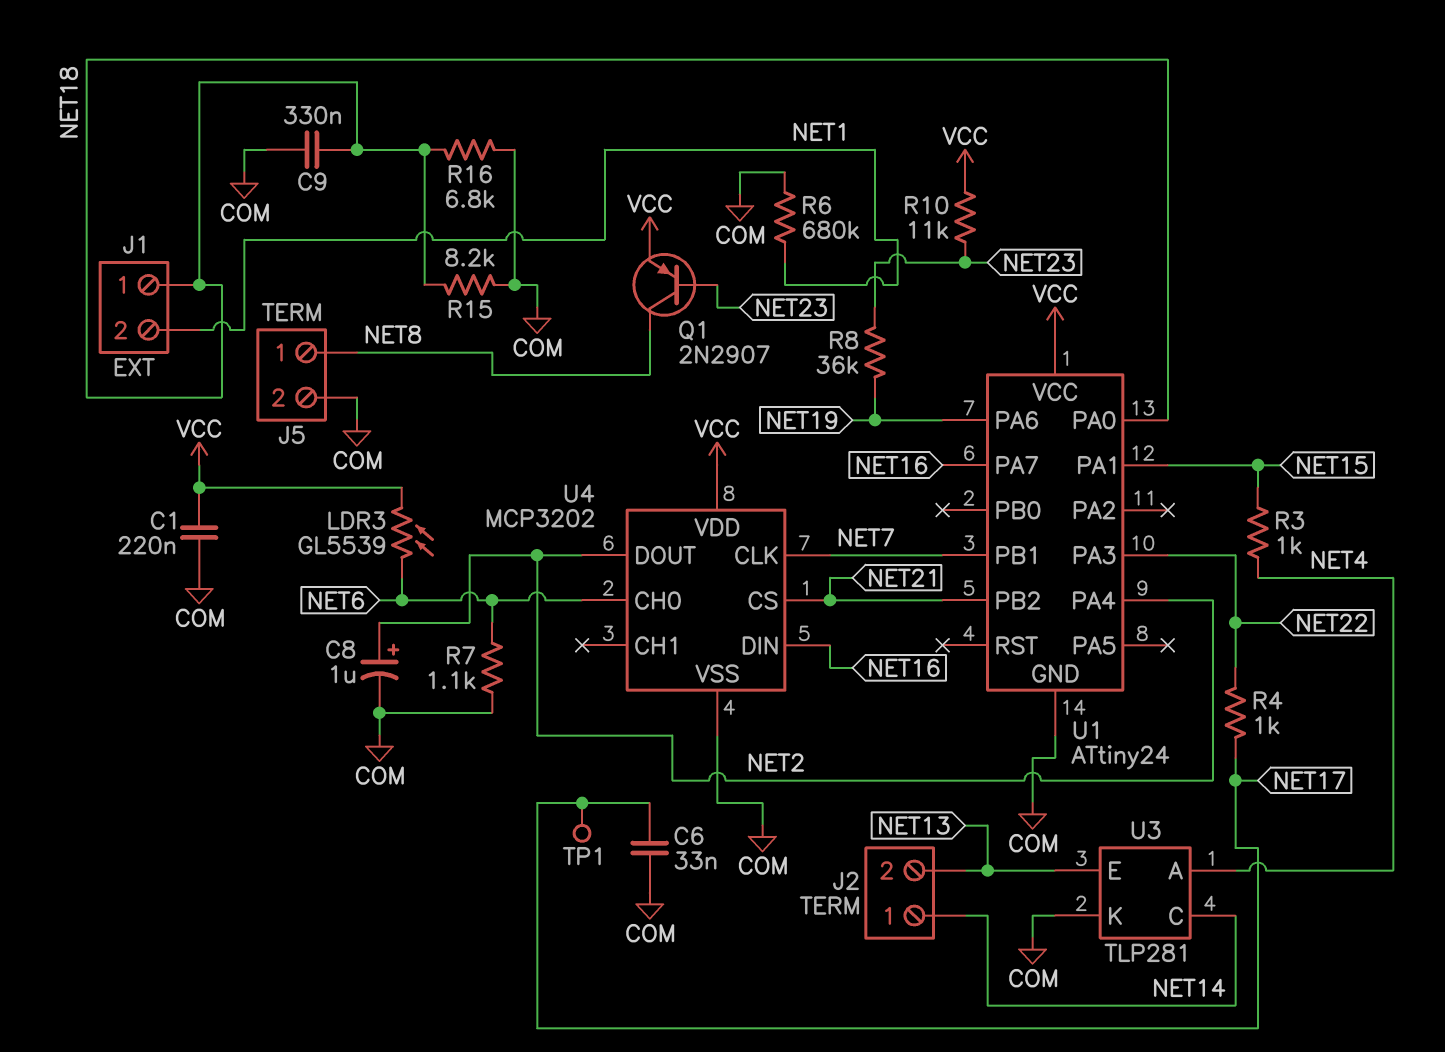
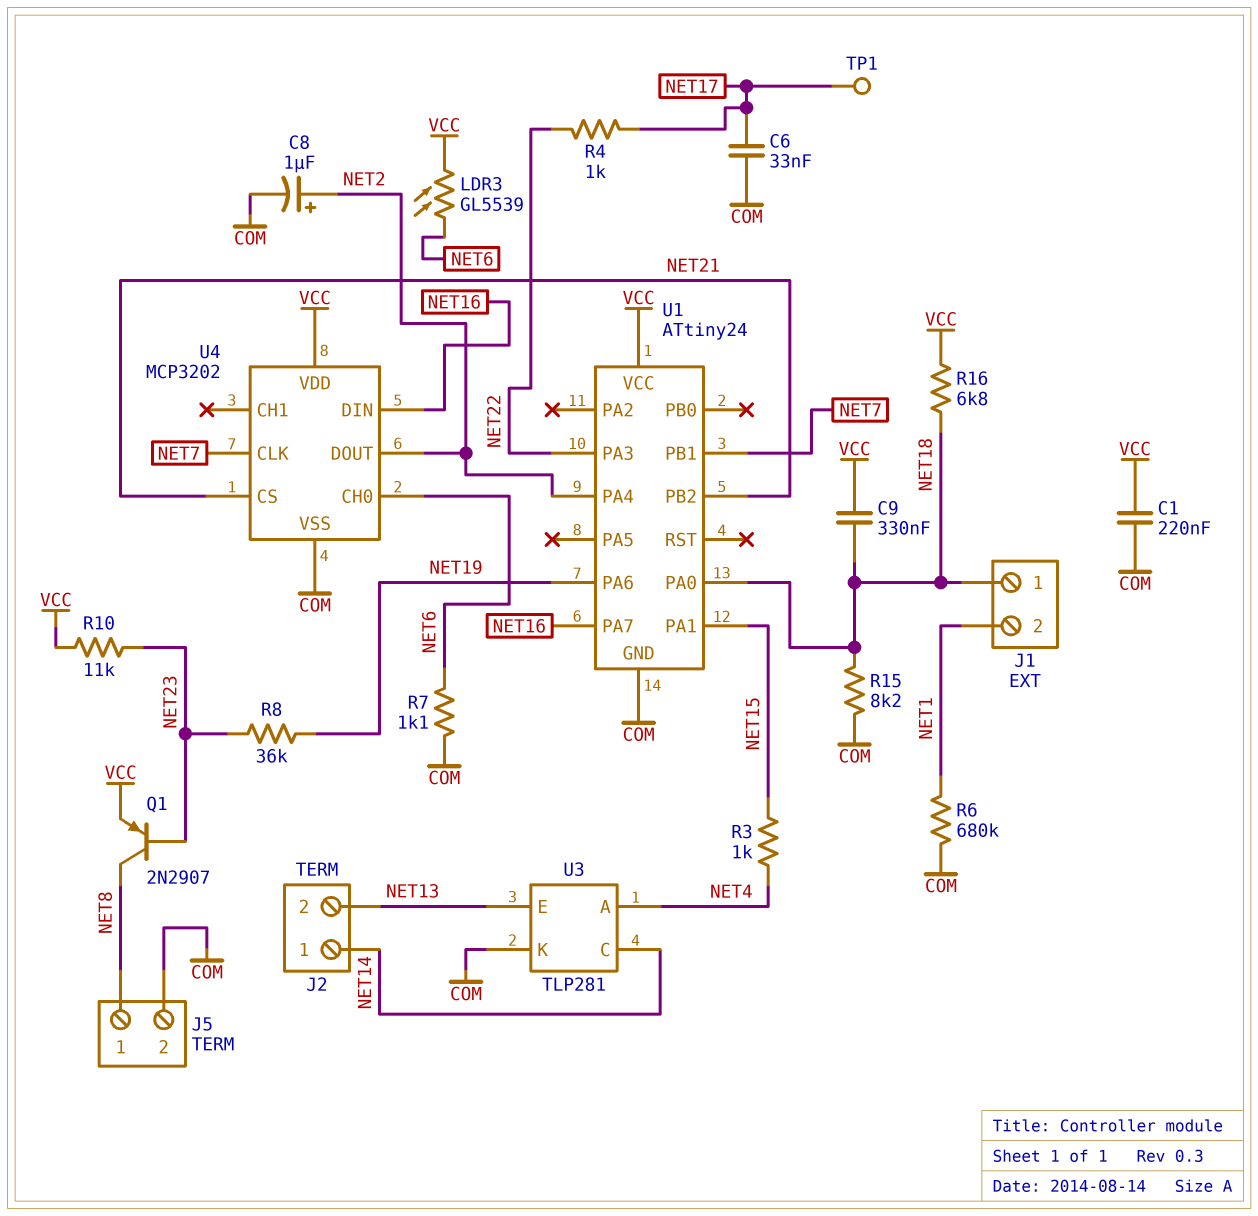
C9: 330nF (COM, NET18) -> 330nF (NET18, VCC)
R16: 6.8k (COM, NET18) -> 6.8k (NET18, VCC)

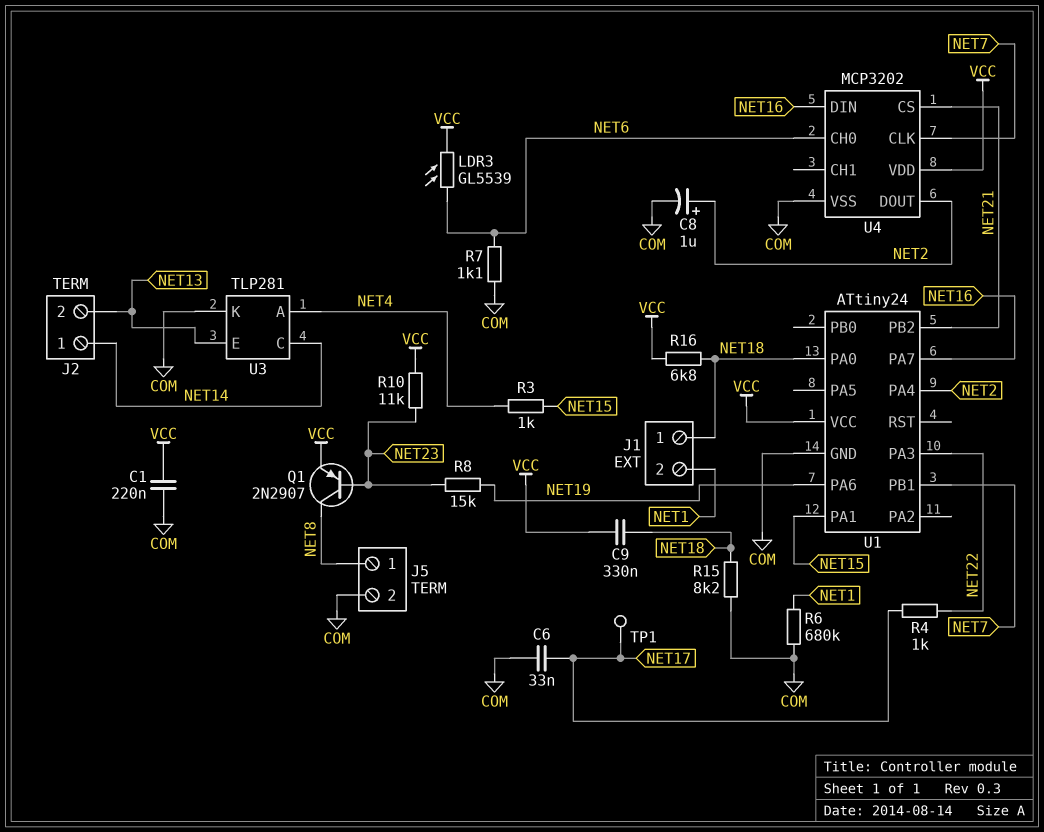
R8: 36k (NET19, NET23) -> 15k (NET19, NET23)

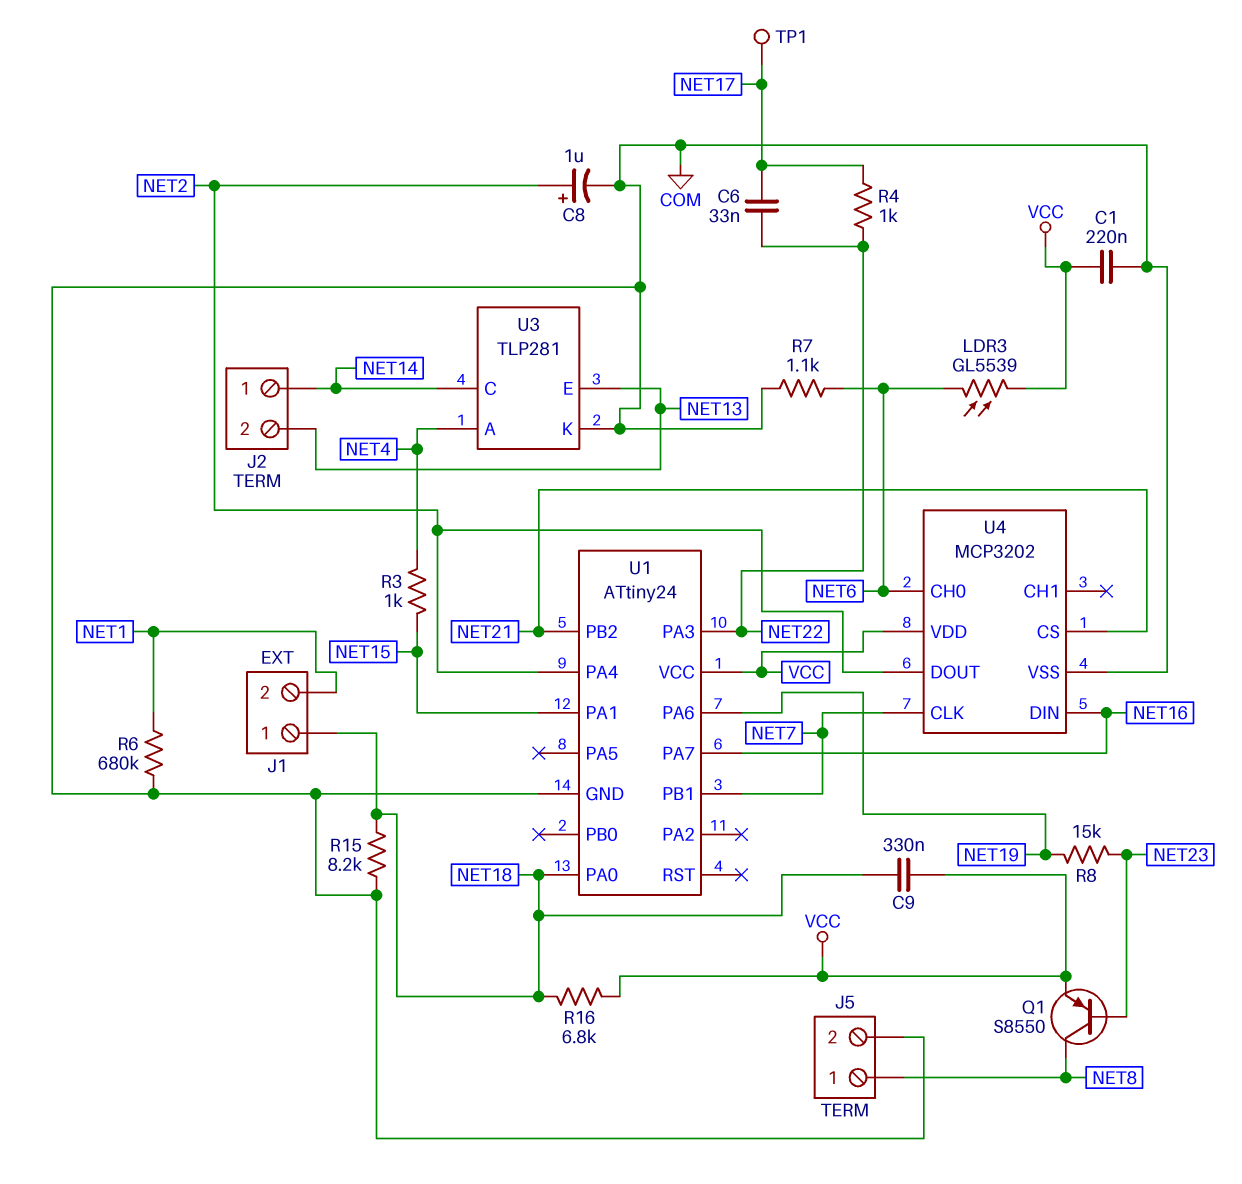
C6: 33nF (COM, NET17) -> 33nF (NET17, NET22)
Q1: PNP 2N2907 (B NET23, C NET8, E VCC) -> PNP S8550 (B NET23, C NET8, E VCC)
R10: 11k (NET23, VCC) -> none

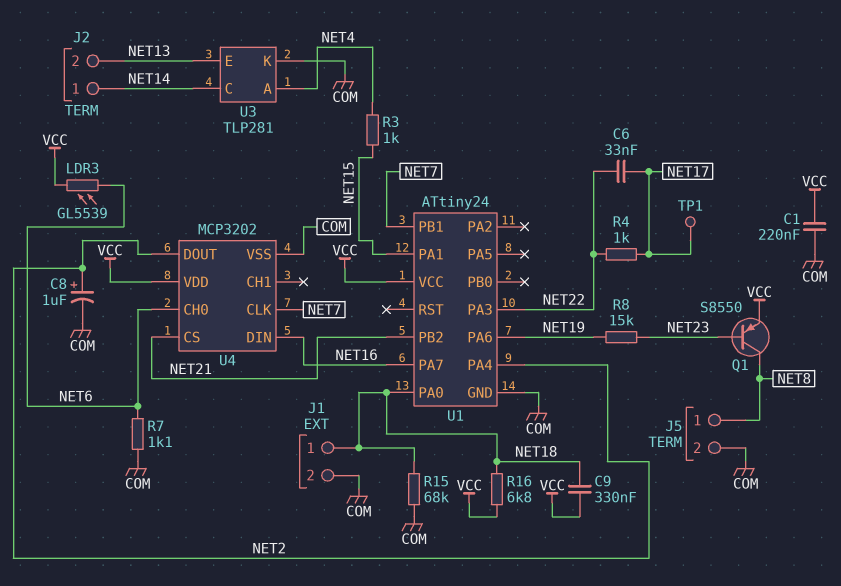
J1 pin 2: NET1 -> COM
R6: 680k (COM, NET1) -> none
R15: 8.2k (COM, NET18) -> 68k (COM, NET18)

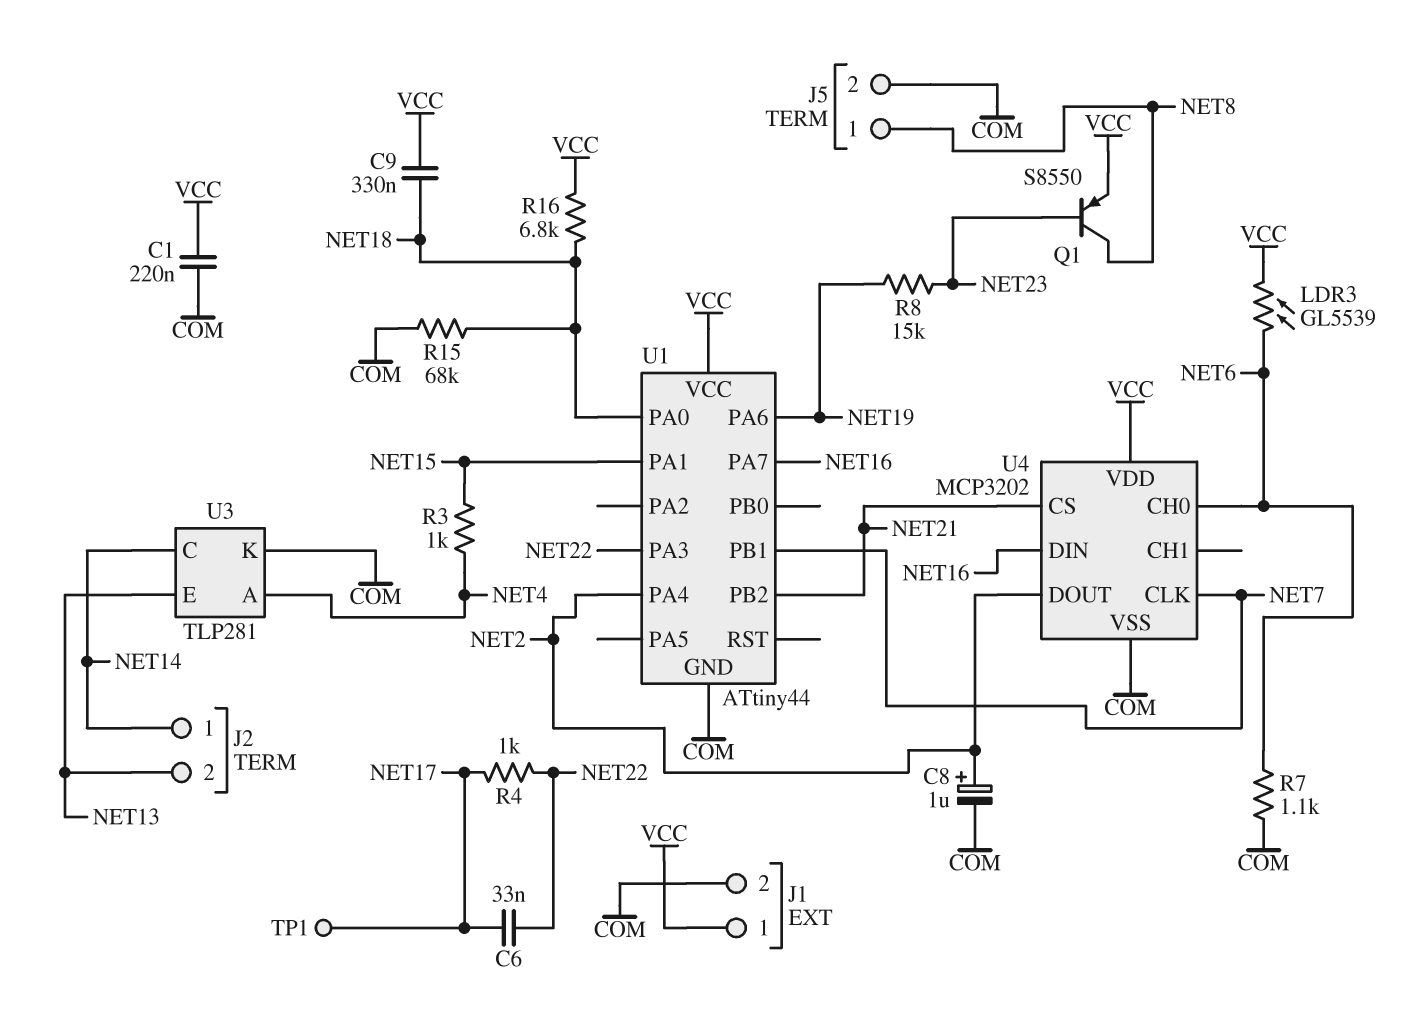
J1 pin 1: NET18 -> VCC
U1: ATtiny24 -> ATtiny44

